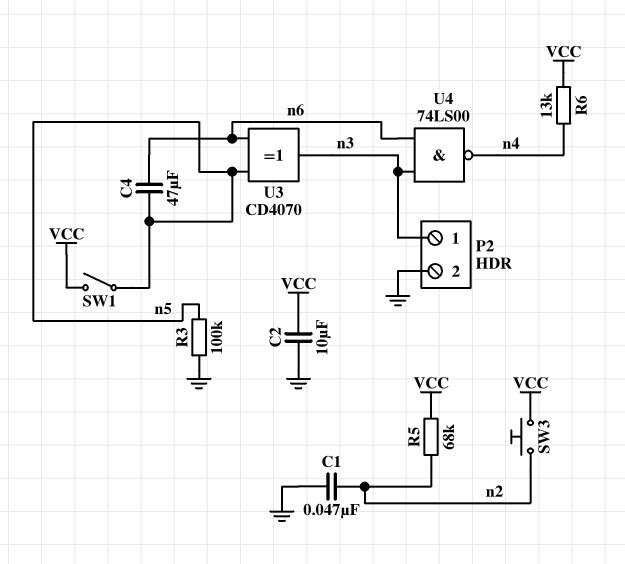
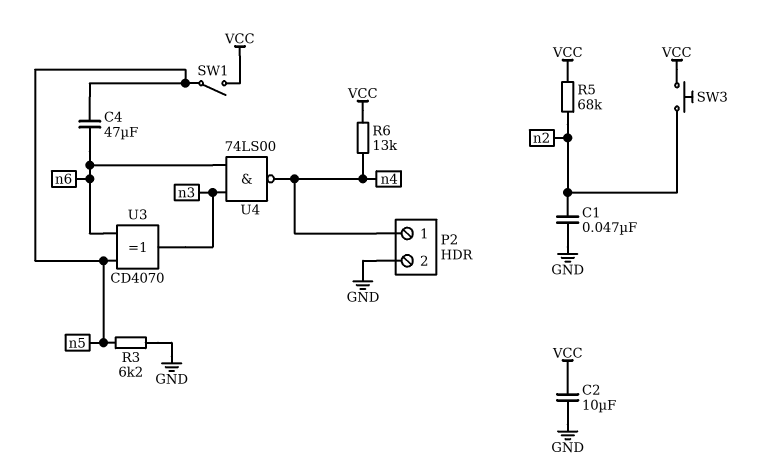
P2 pin 1: n3 -> n4
R3: 100k (GND, n5) -> 6.2k (GND, n5)

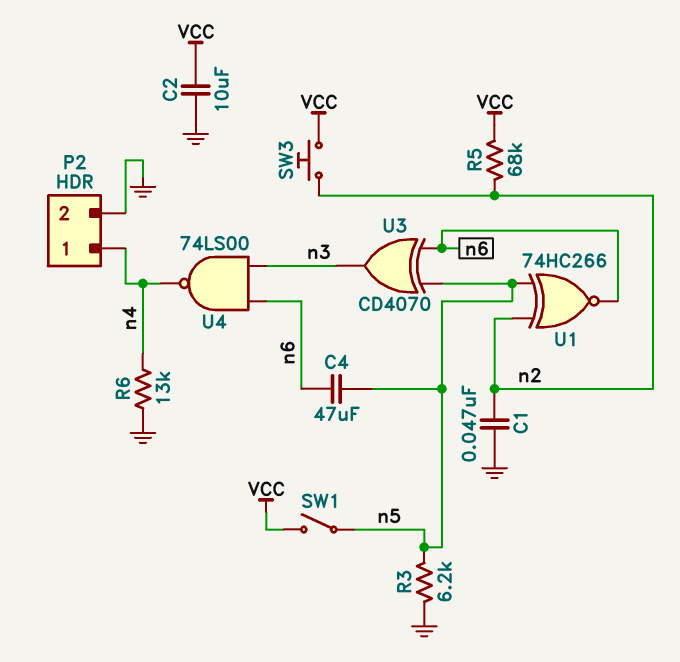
R6: 13k (VCC, n4) -> 13k (GND, n4)
U1: none -> XNOR 74HC266 (in n2, in n5, out n6)

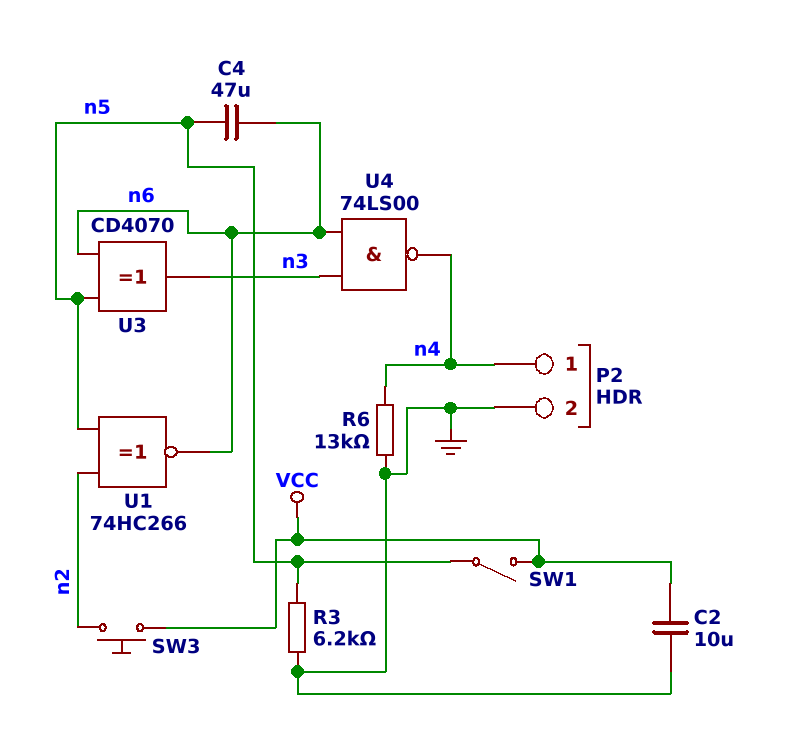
C1: 47nF (GND, n2) -> none
R5: 68k (VCC, n2) -> none

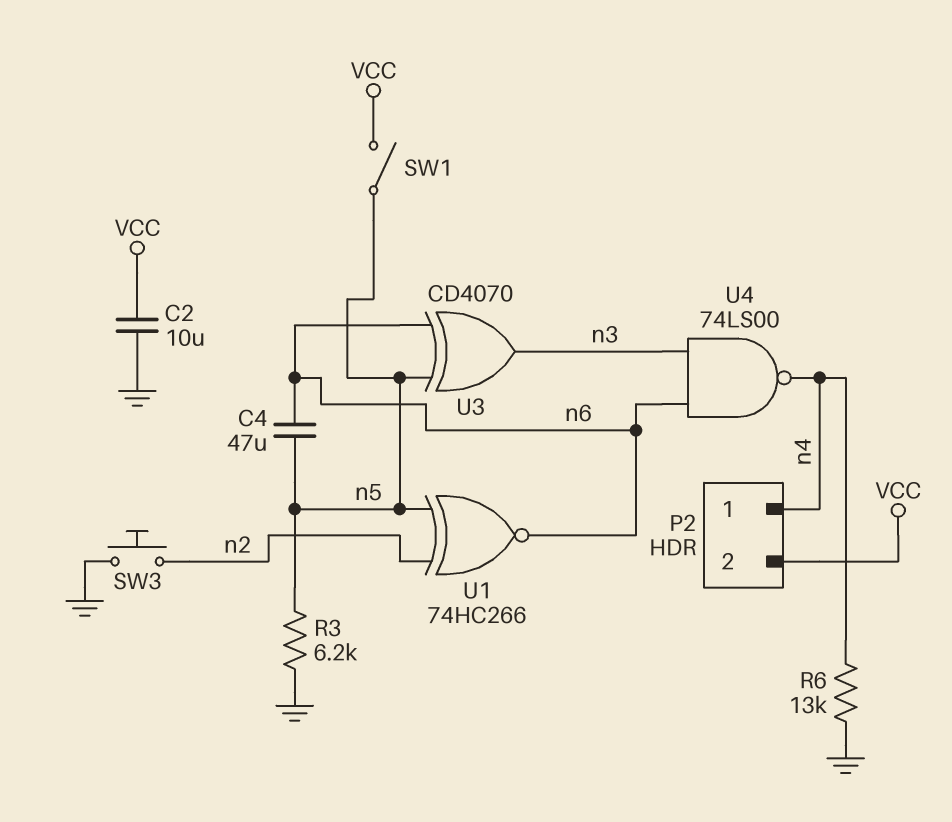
P2 pin 2: GND -> VCC
SW3: button (VCC, n2) -> button (GND, n2)

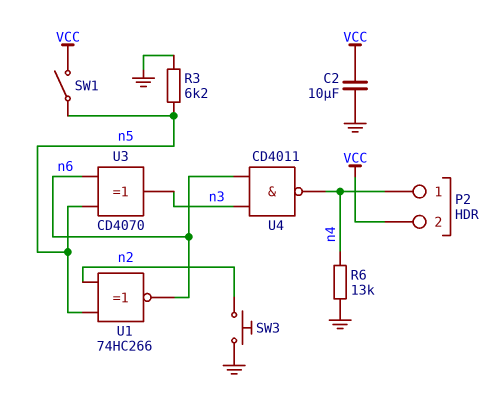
C4: 47uF (n5, n6) -> none
U4: NAND 74LS00 (in n3, in n6, out n4) -> NAND CD4011 (in n3, in n6, out n4)

